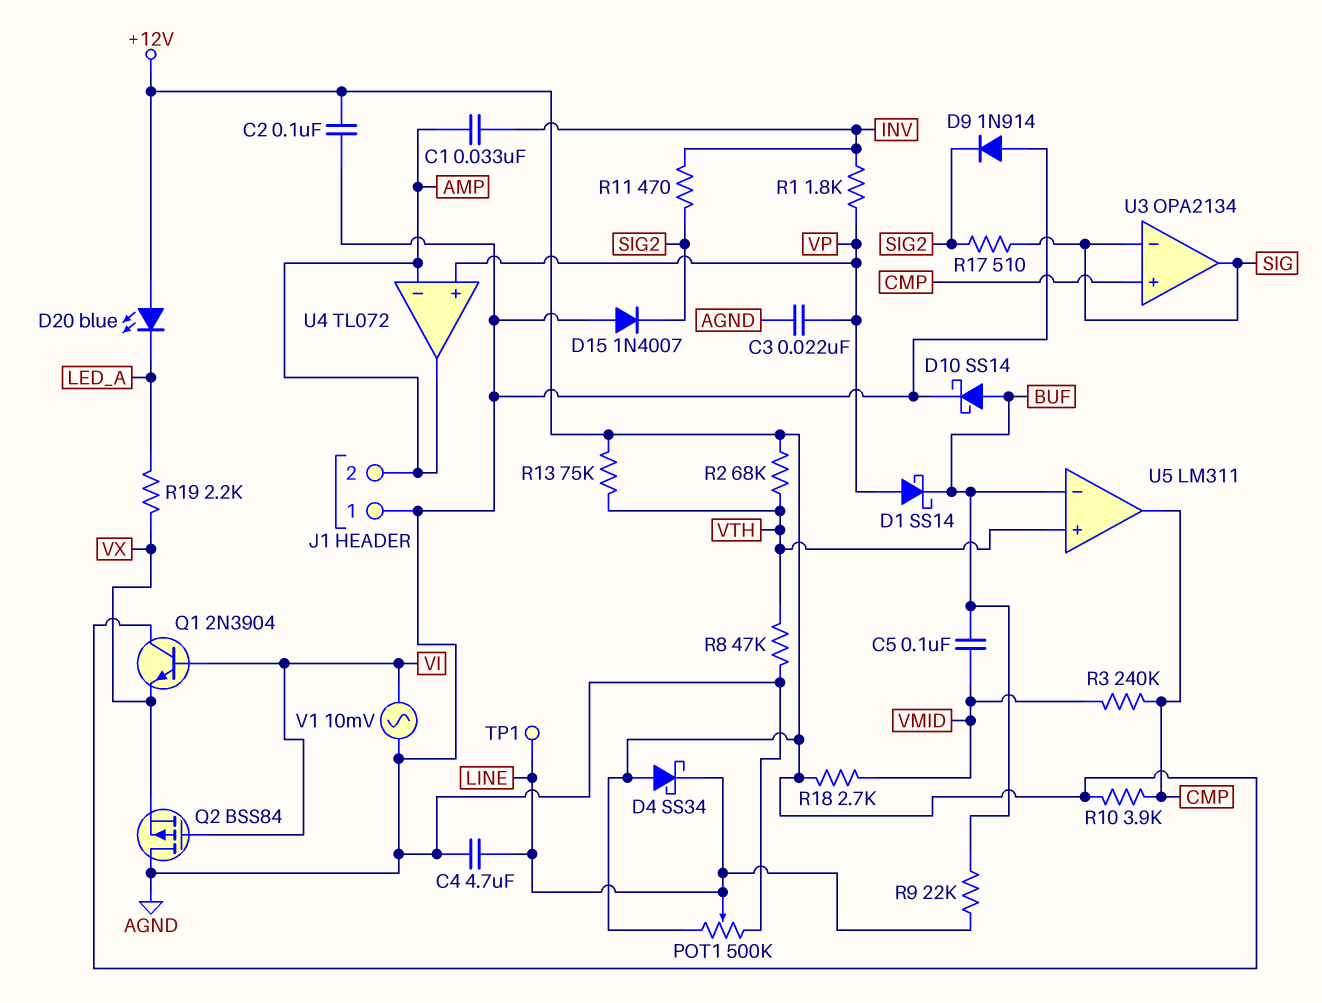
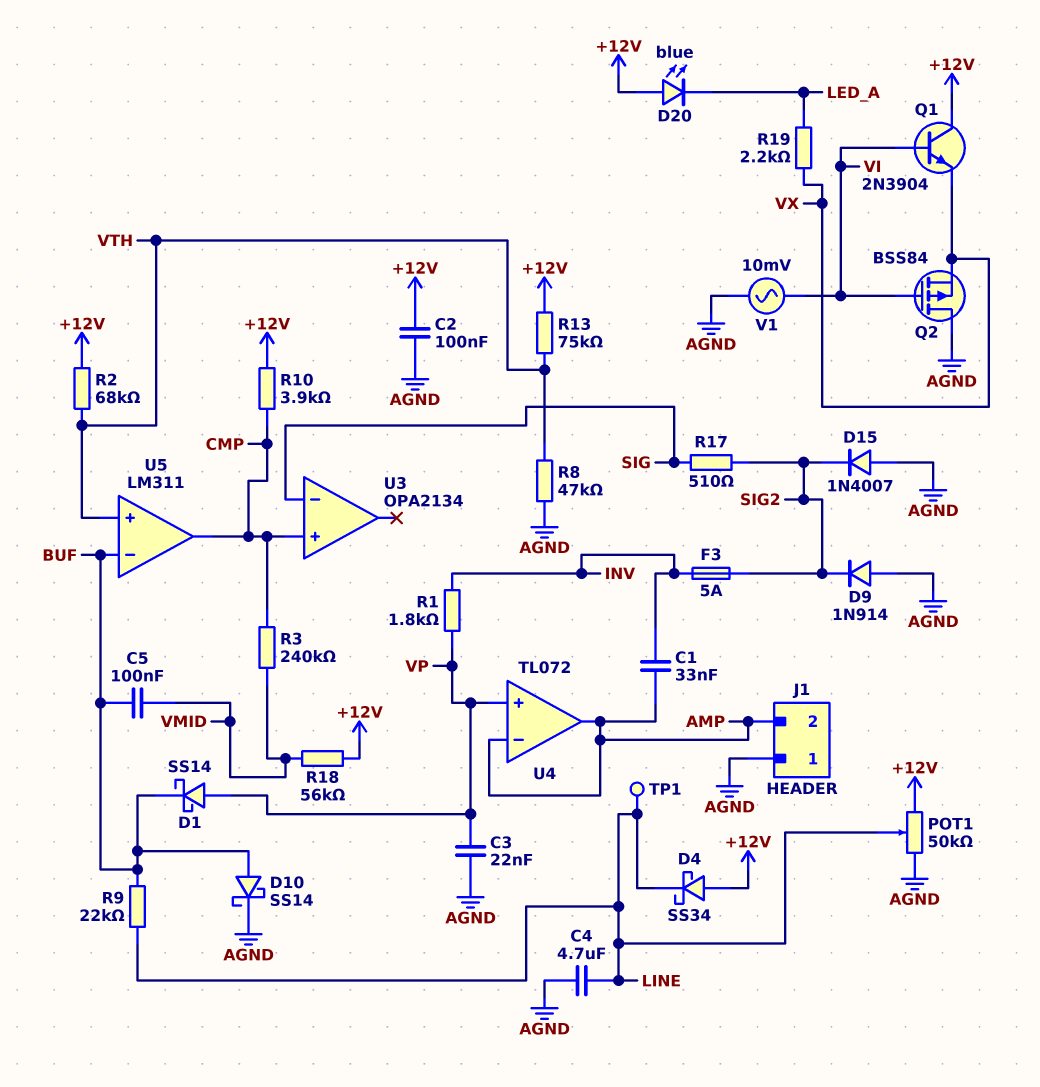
F3: none -> 5A (INV, SIG2)
POT1: 500k (+12V, AGND, wiper LINE) -> 50k (+12V, AGND, wiper LINE)
R11: 470 (INV, SIG2) -> none
R18: 2.7k (+12V, VMID) -> 56k (+12V, VMID)
U3 pin out: SIG -> none

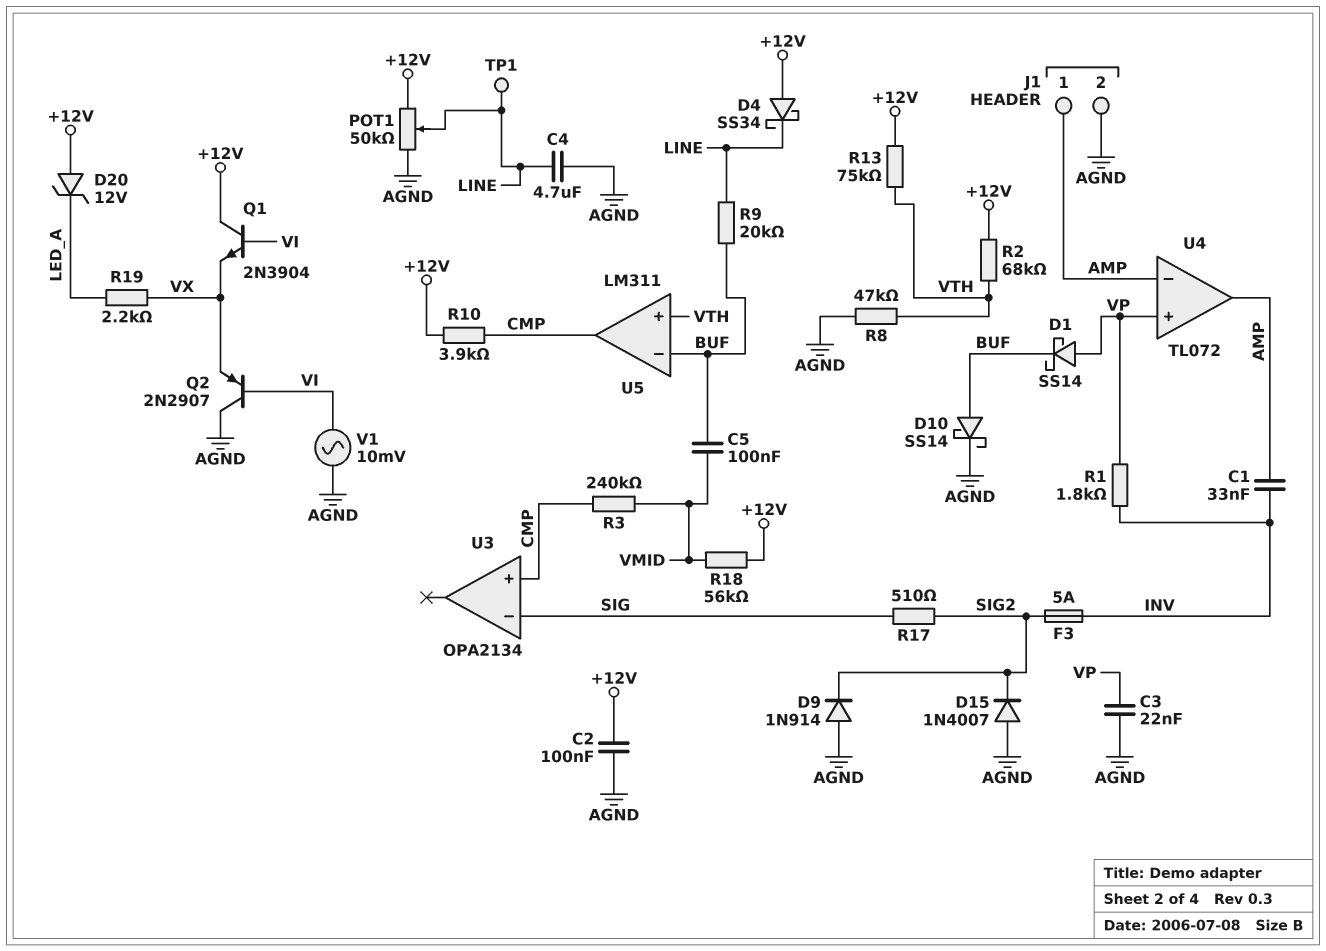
D20: LED blue (A +12V, K LED_A) -> zener 12V (A +12V, K LED_A)
J1 pin 1: AGND -> AMP
J1 pin 2: AMP -> AGND
Q2: PMOS BSS84 (G VI, D AGND, S VX) -> PNP 2N2907 (B VI, C AGND, E VX)
R9: 22k (BUF, LINE) -> 20k (BUF, LINE)

